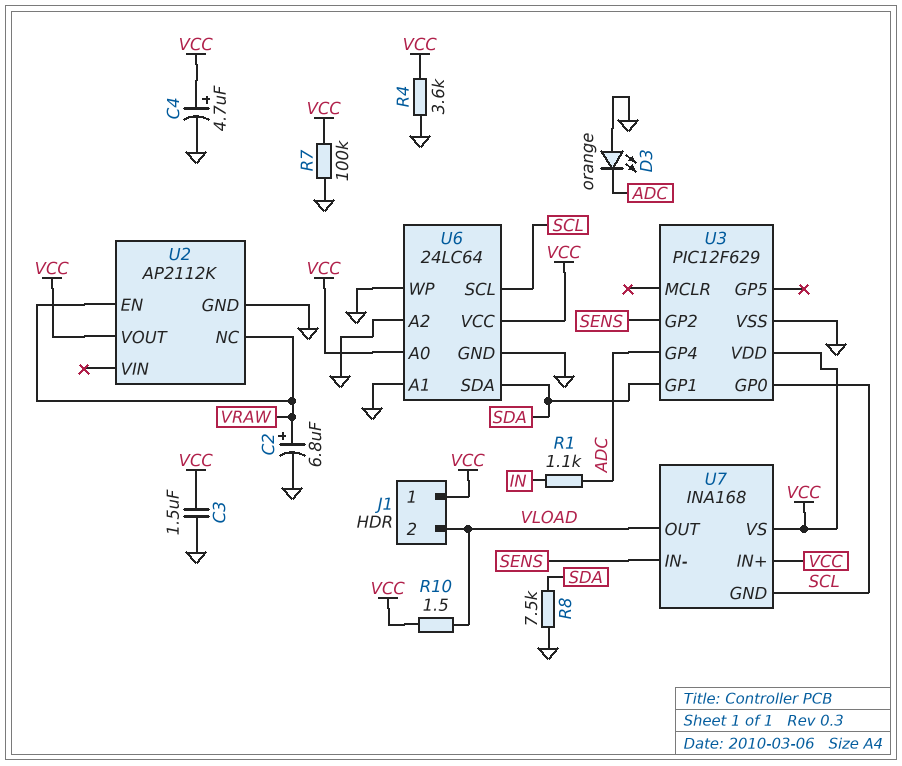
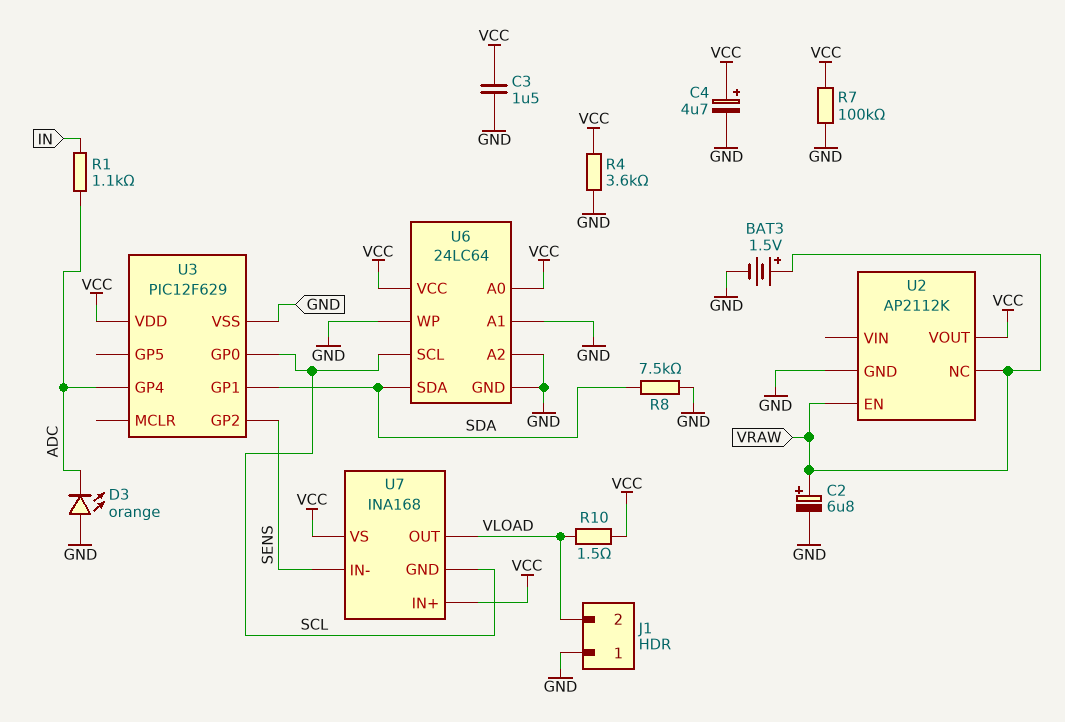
BAT3: none -> 1.5V (plus VRAW, minus GND)
J1 pin 1: VCC -> GND

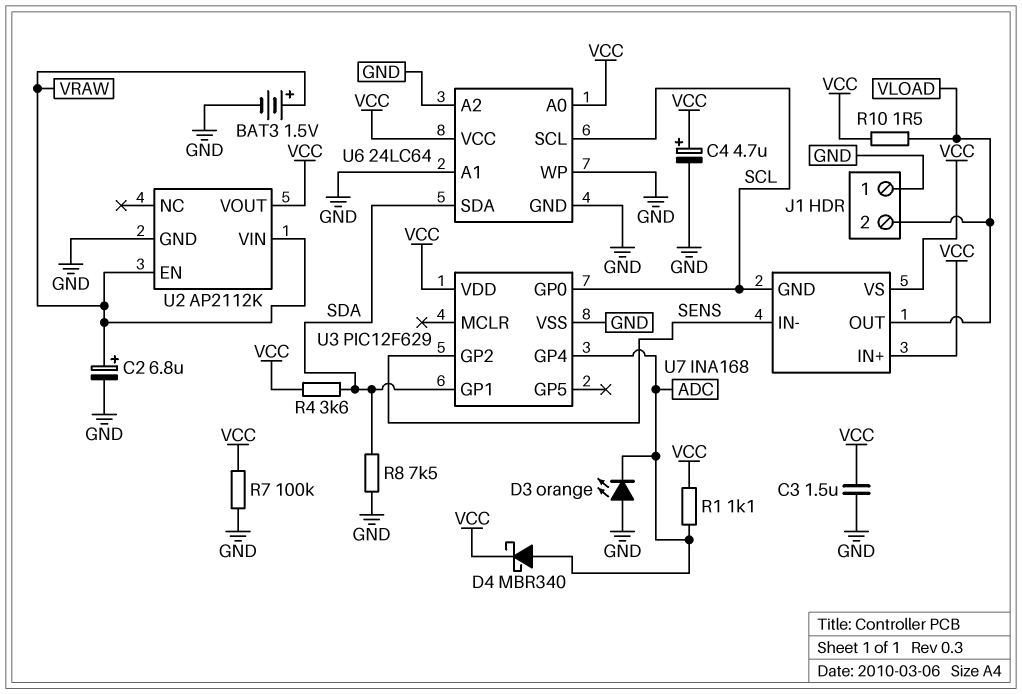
D4: none -> schottky MBR340 (A ADC, K VCC)
R1: 1.1k (ADC, IN) -> 1.1k (ADC, VCC)
R4: 3.6k (GND, VCC) -> 3.6k (SDA, VCC)
U2 pin NC: VRAW -> none
U2 pin VIN: none -> VRAW

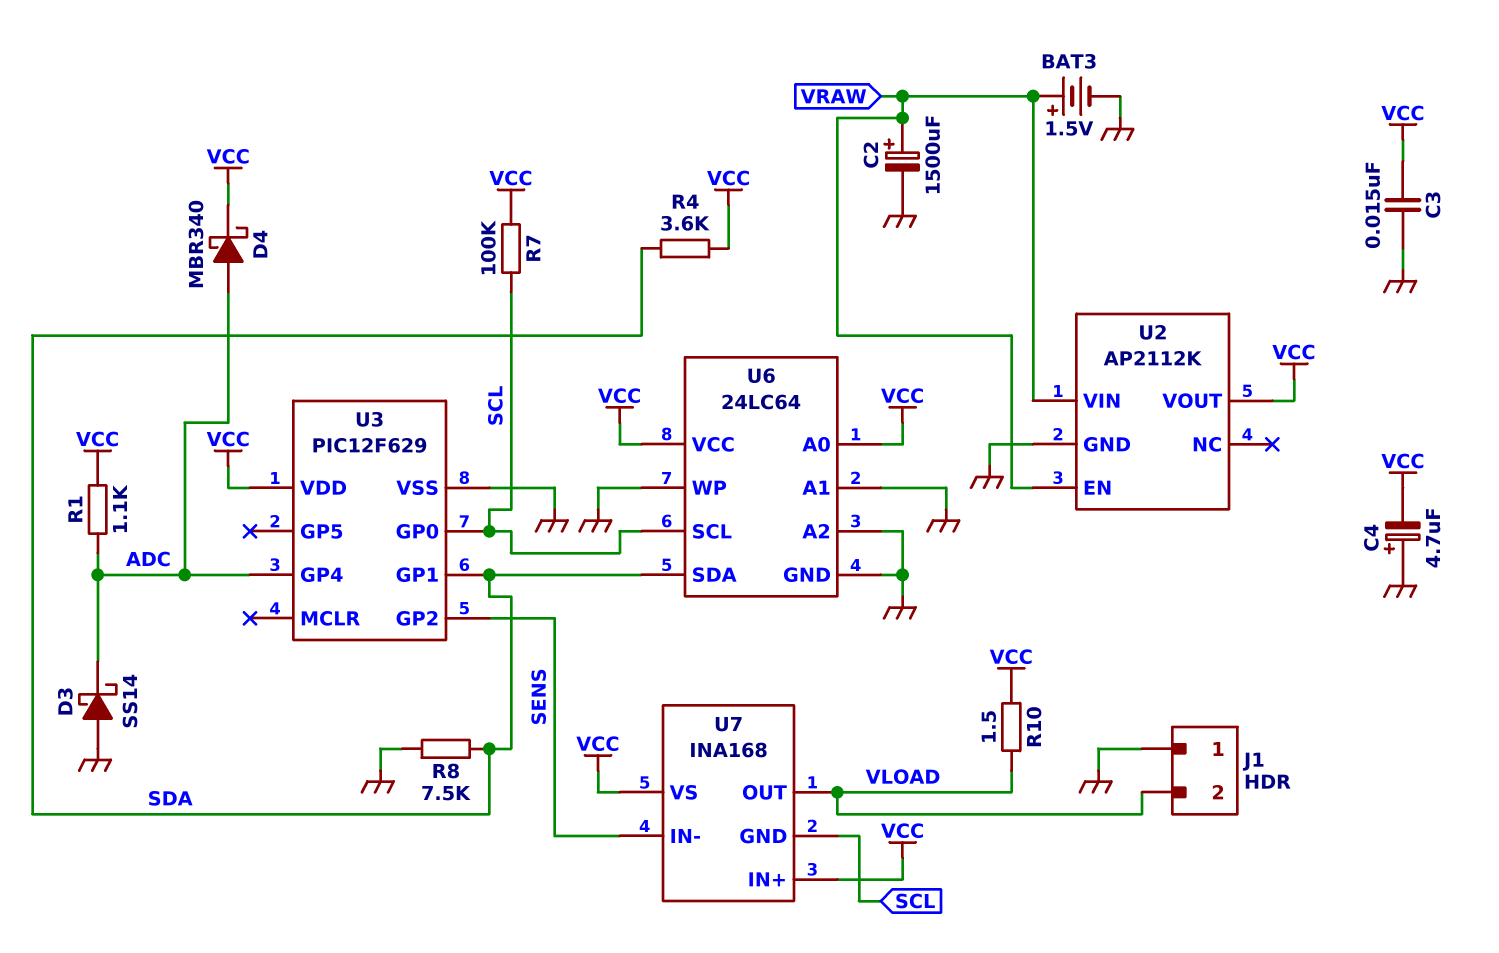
C2: 6.8uF (plus VRAW, minus GND) -> 1500uF (plus VRAW, minus GND)
C3: 1.5uF (GND, VCC) -> 15nF (GND, VCC)
C4: 4.7uF (plus VCC, minus GND) -> 4.7uF (plus GND, minus VCC)
D3: LED orange (A GND, K ADC) -> schottky SS14 (A GND, K ADC)
R7: 100k (GND, VCC) -> 100k (SCL, VCC)

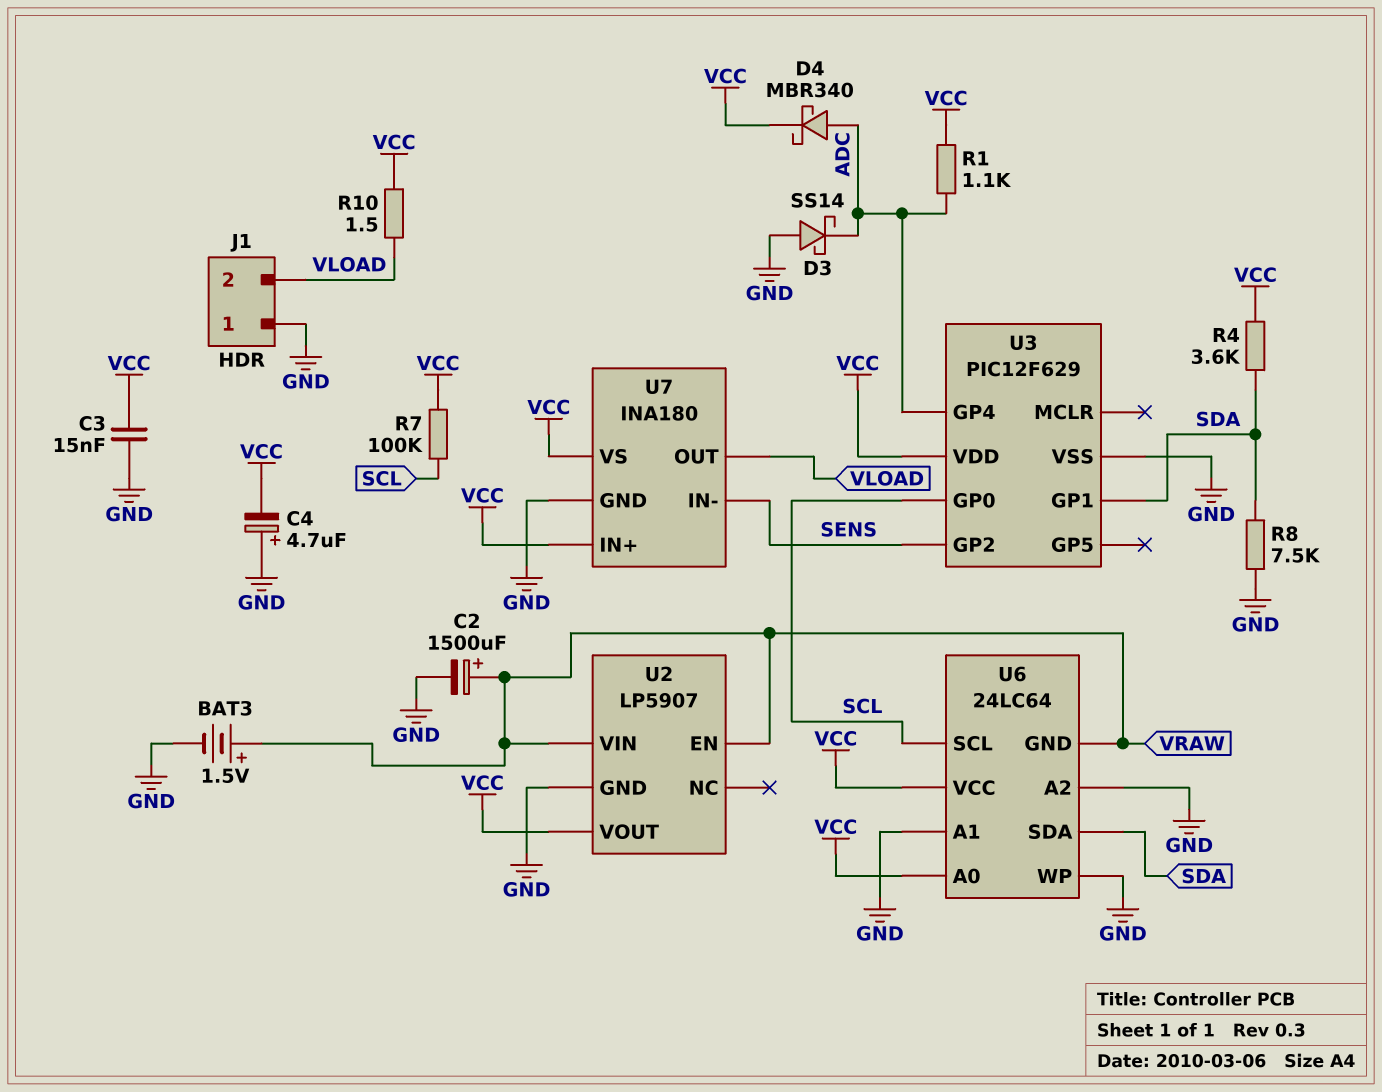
U2: AP2112K -> LP5907
U6 pin GND: GND -> VRAW
U7: INA168 -> INA180
U7 pin GND: SCL -> GND

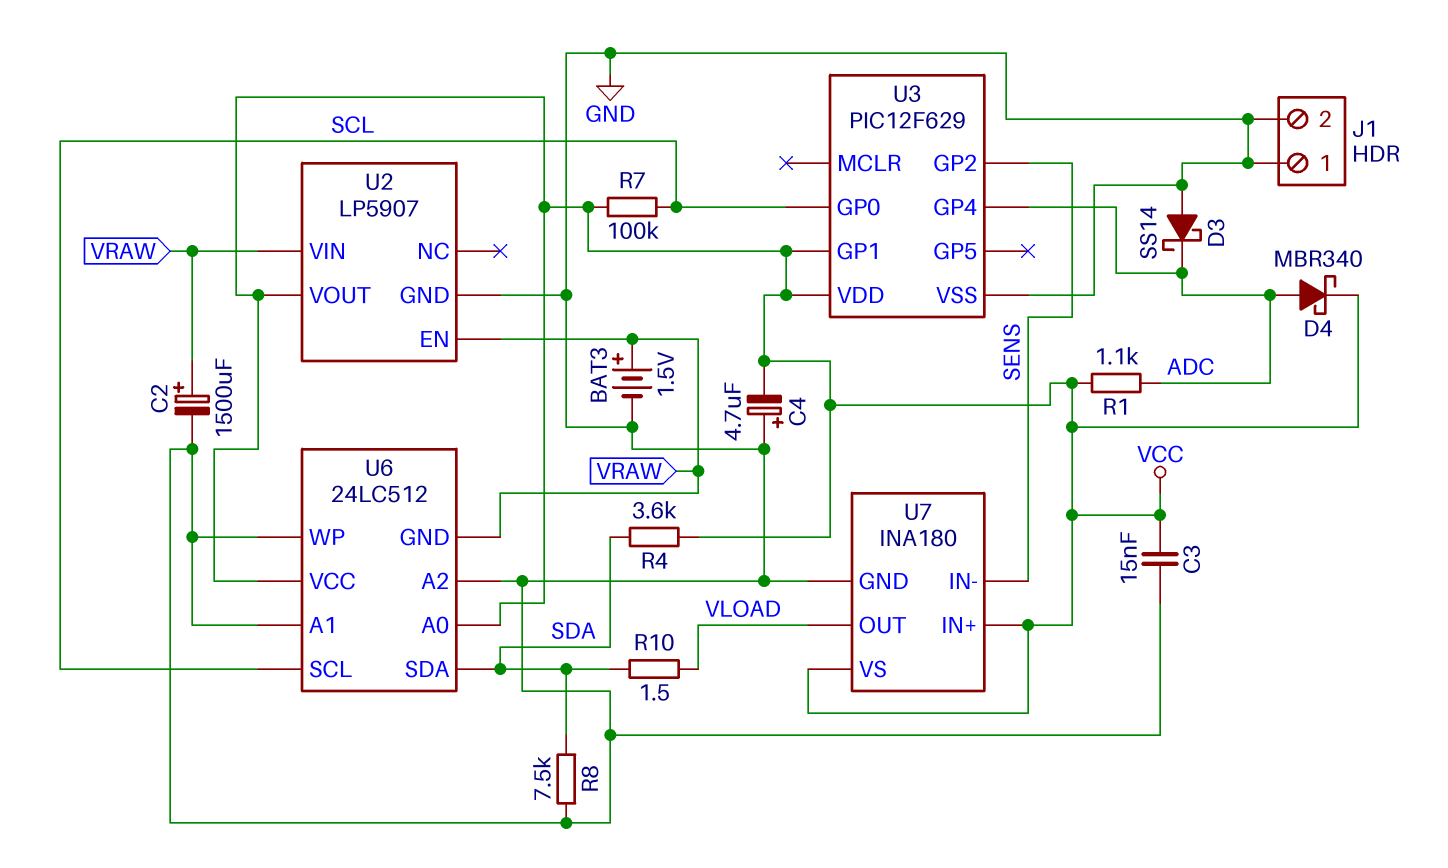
J1 pin 2: VLOAD -> GND
R10: 1.5 (VCC, VLOAD) -> 1.5 (SDA, VLOAD)
U3 pin GP1: SDA -> VCC
U6: 24LC64 -> 24LC512

